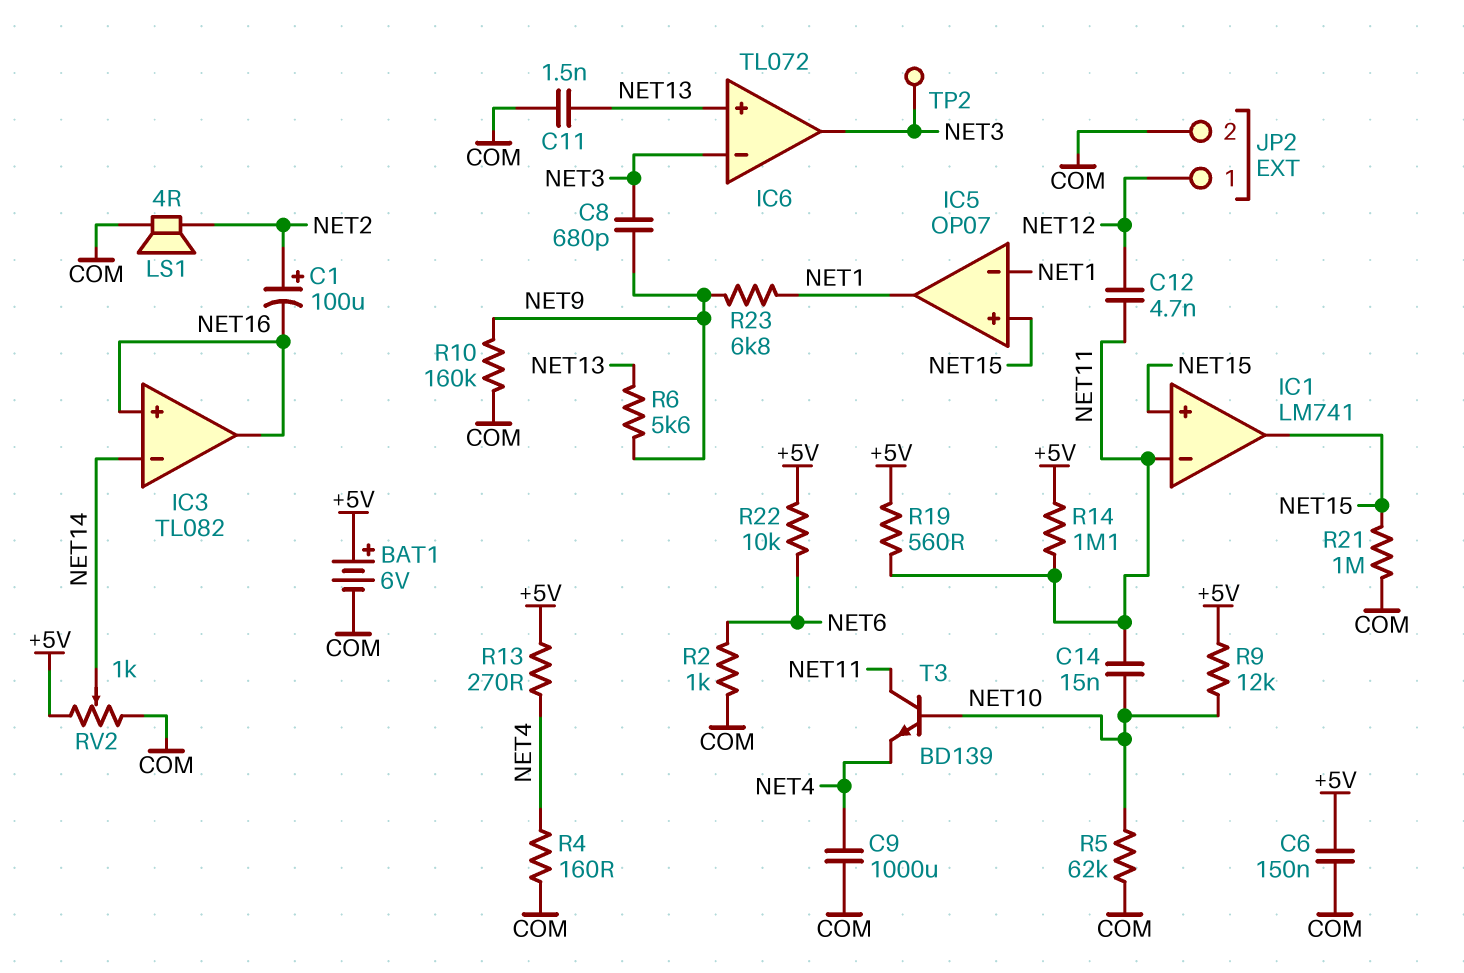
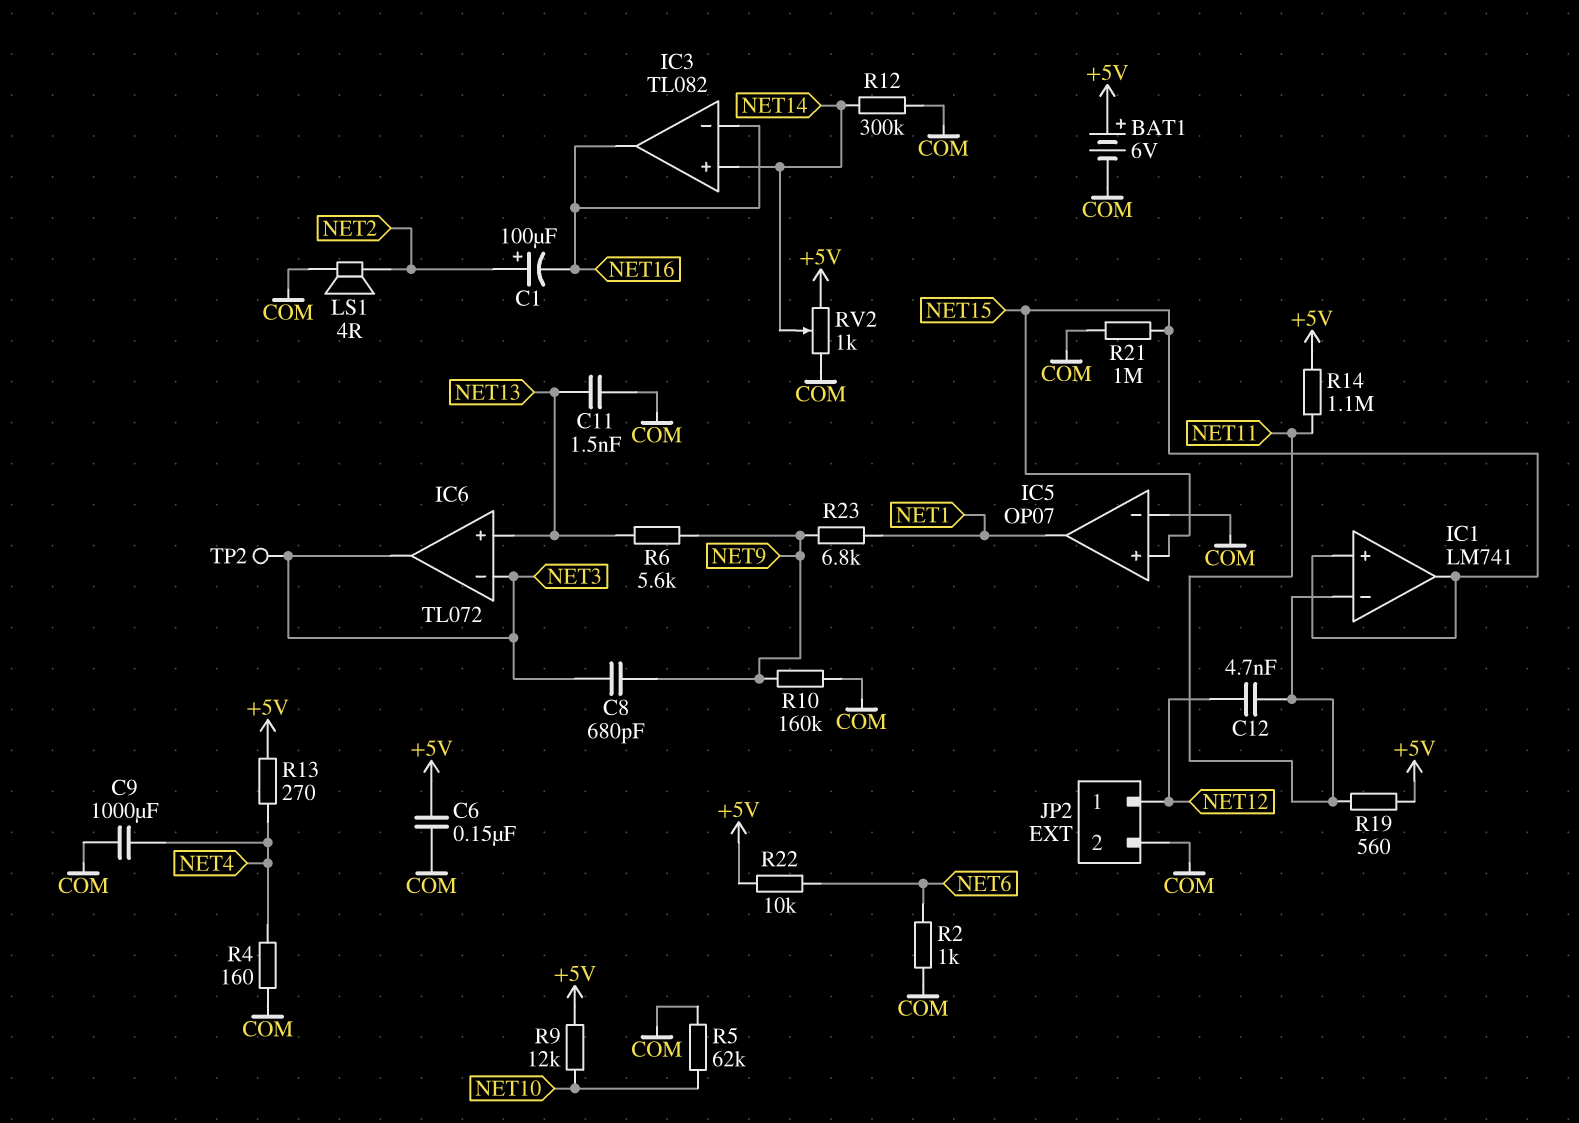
C14: 15nF (NET10, NET11) -> none
IC3 pin in+: NET16 -> NET14
IC3 pin in-: NET14 -> NET16
IC5 pin in-: NET1 -> COM
R12: none -> 300k (COM, NET14)
T3: NPN BD139 (B NET10, C NET11, E NET4) -> none

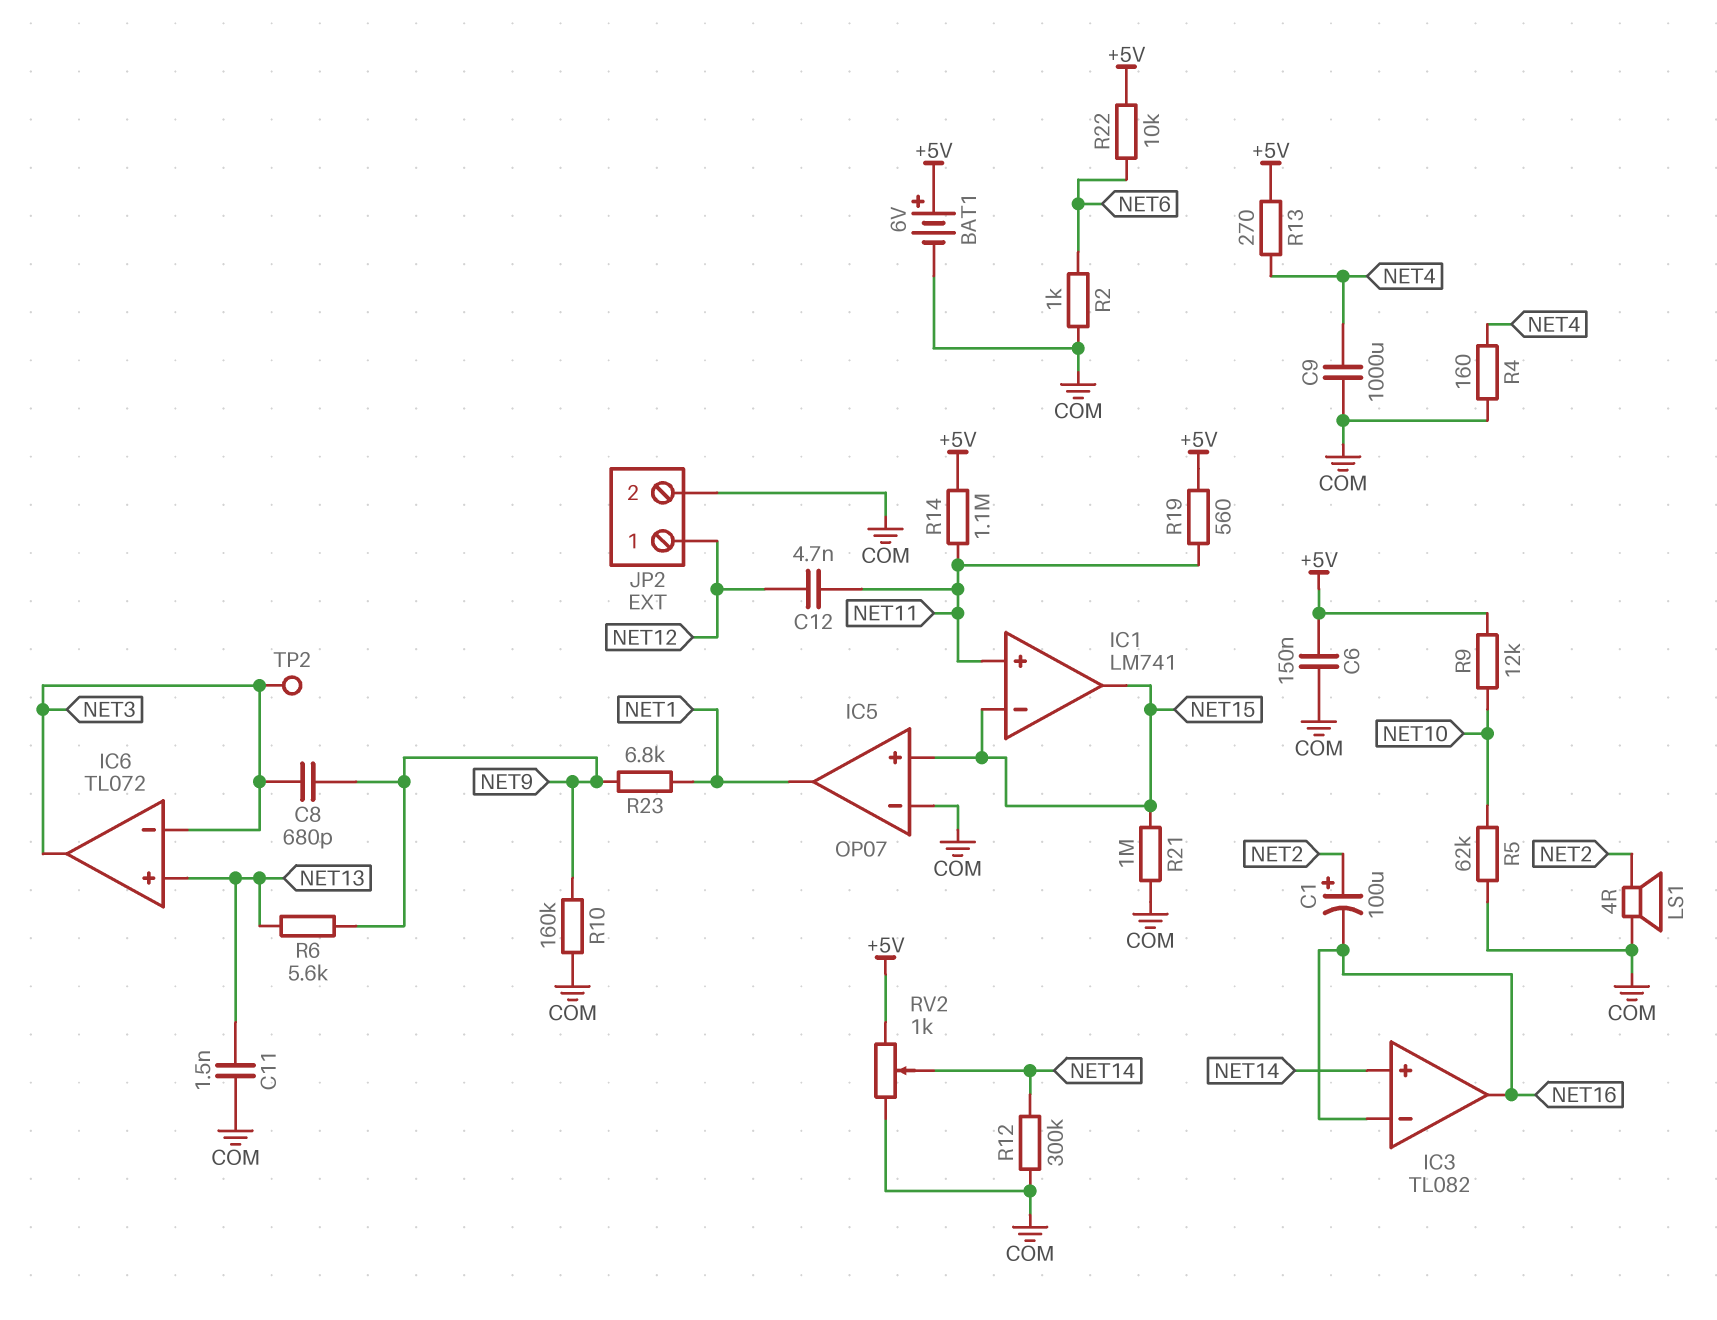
IC1 pin in+: NET15 -> NET11
IC1 pin in-: NET11 -> NET15

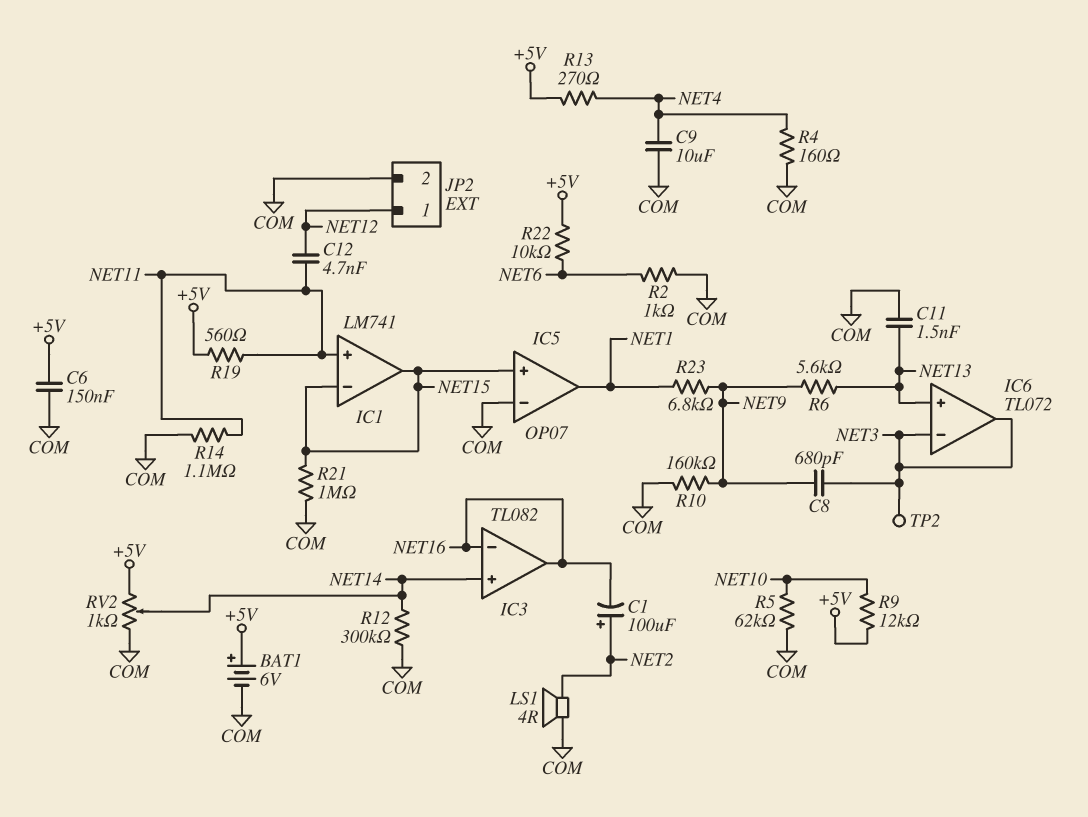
C9: 1000uF (COM, NET4) -> 10uF (COM, NET4)
R14: 1.1M (+5V, NET11) -> 1.1M (COM, NET11)

